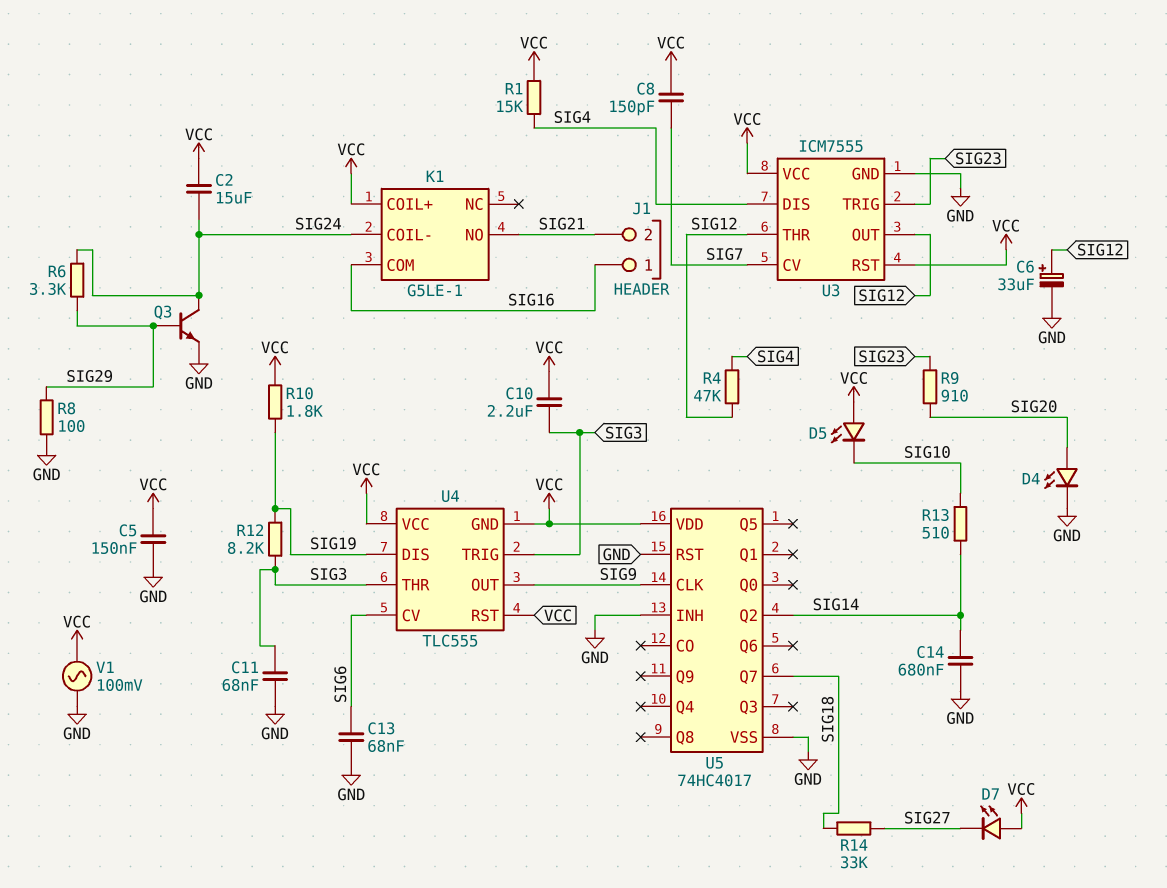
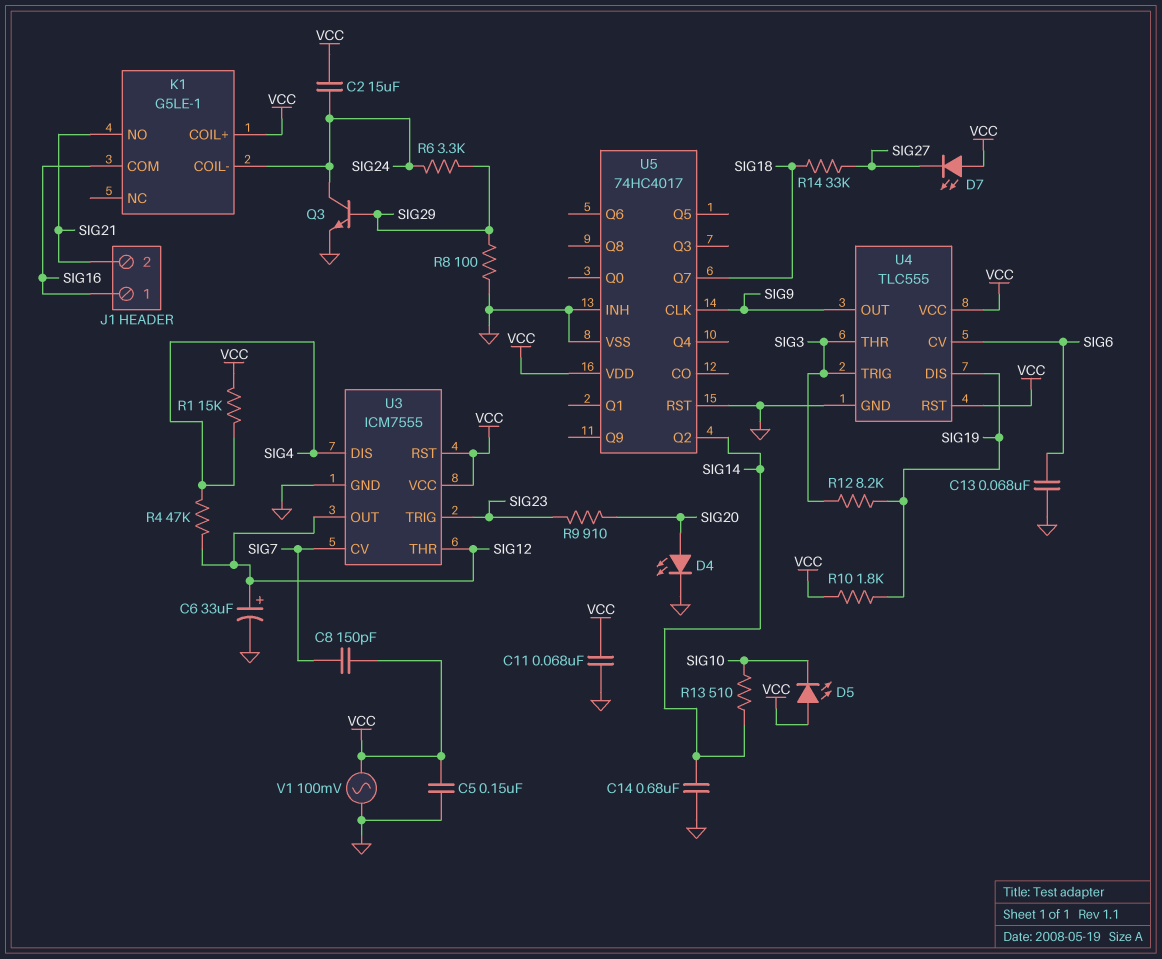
C10: 2.2uF (SIG3, VCC) -> none
C11: 68nF (GND, SIG3) -> 68nF (GND, VCC)
U4 pin GND: VCC -> GND

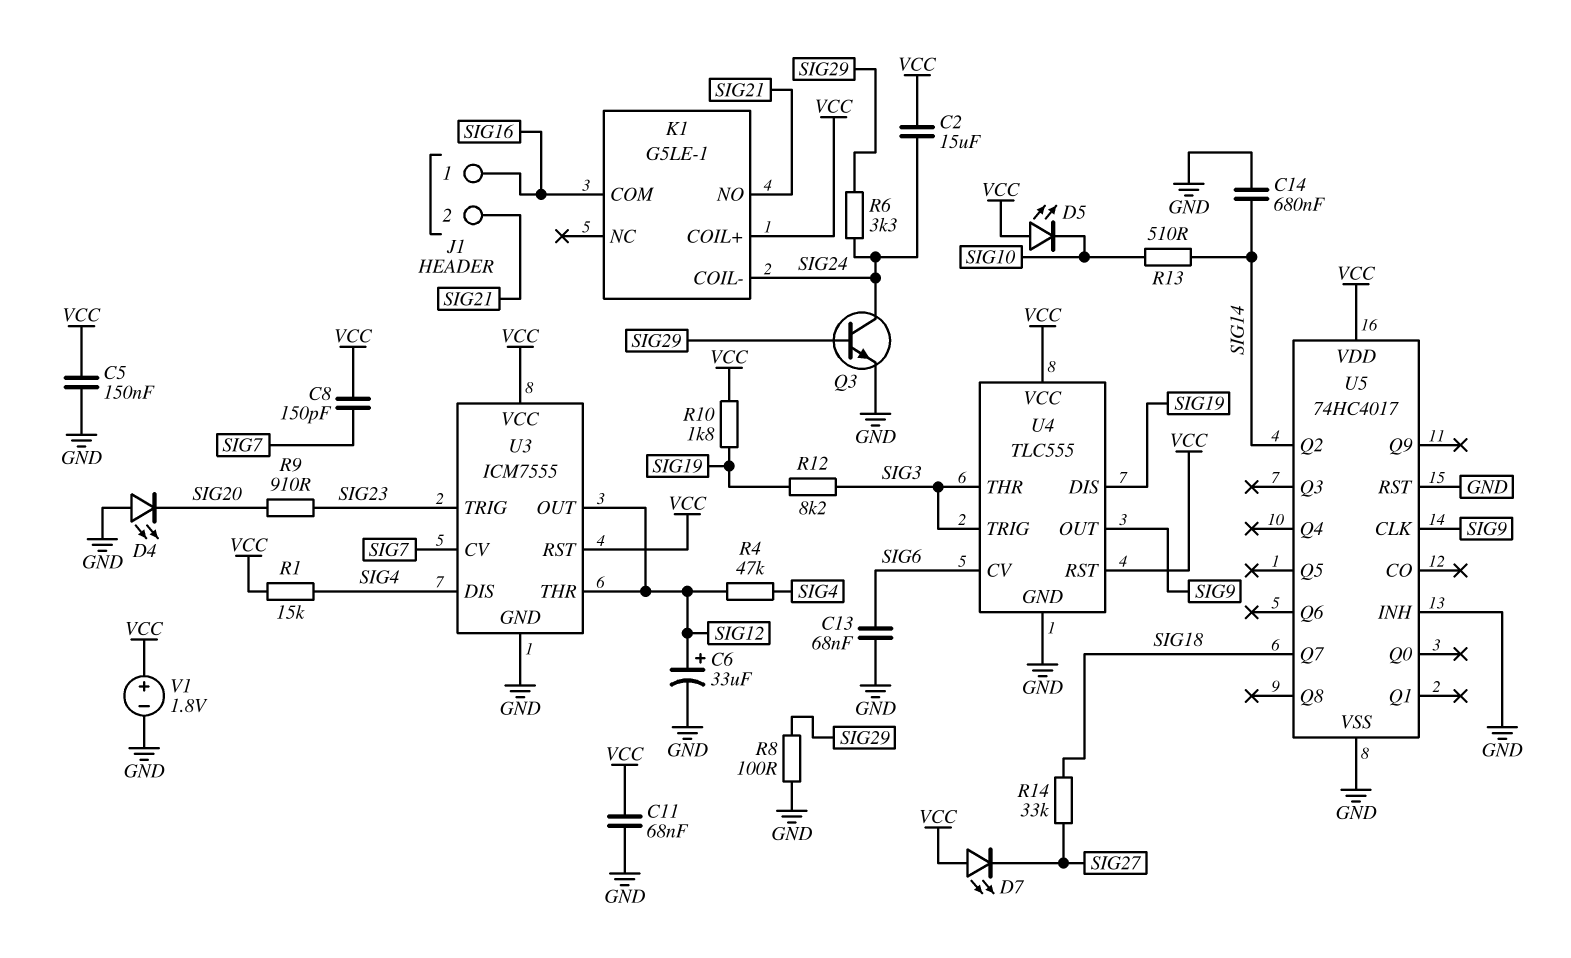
D4: LED (A SIG20, K GND) -> LED (A GND, K SIG20)
V1: AC 100mV (GND, VCC) -> 1.8V (plus VCC, minus GND)

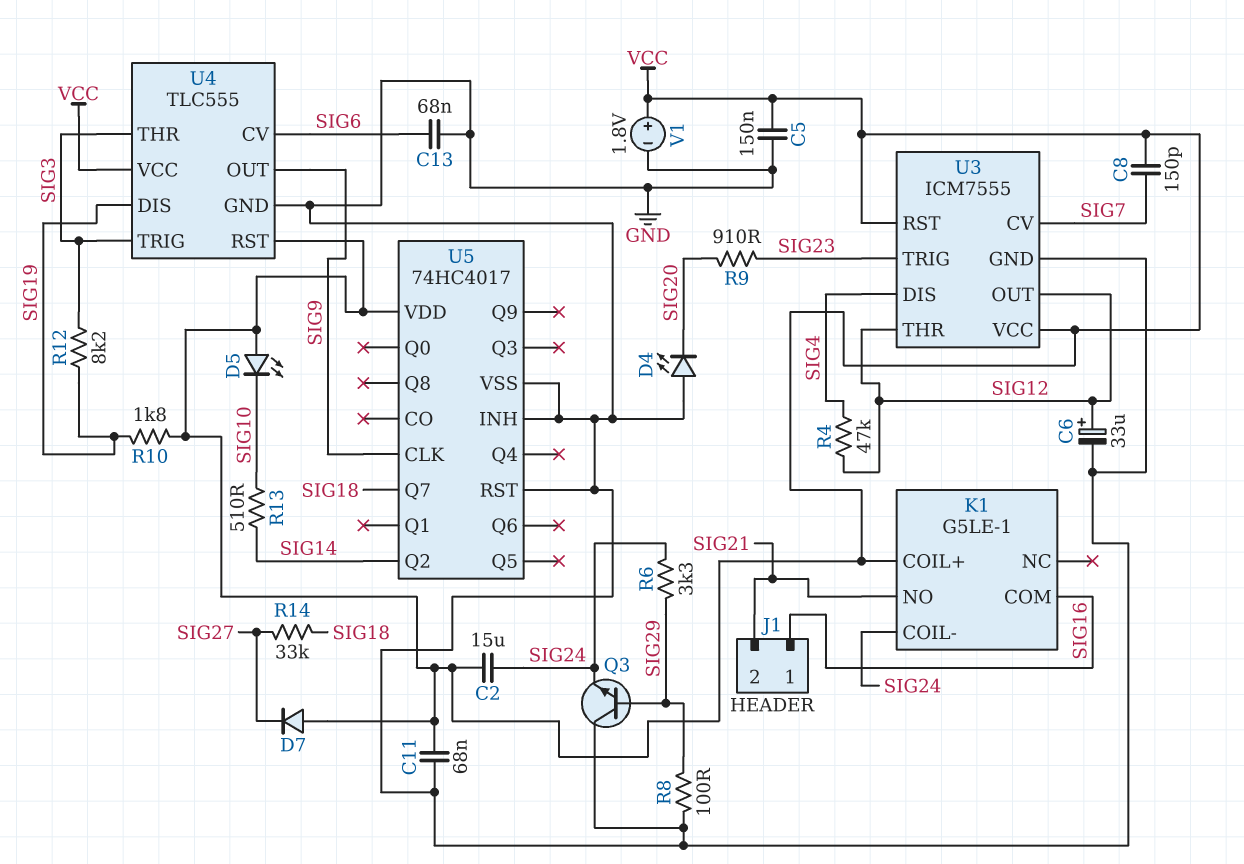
C14: 680nF (GND, SIG14) -> none
D7: LED (A VCC, K SIG27) -> diode (A VCC, K SIG27)
Q3: NPN (B SIG29, C SIG24, E GND) -> NPN (B SIG29, C GND, E SIG24)
R1: 15k (SIG4, VCC) -> none

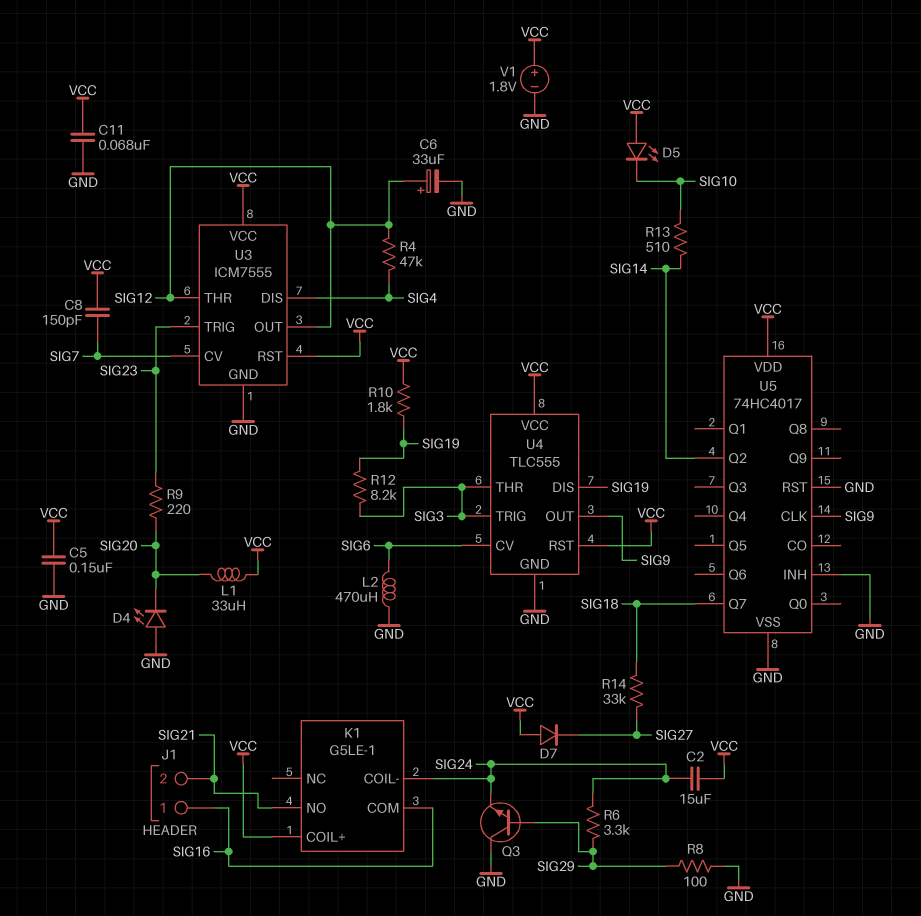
C13: 68nF (GND, SIG6) -> none
L1: none -> 33uH (SIG20, VCC)
L2: none -> 470uH (GND, SIG6)
R9: 910 (SIG20, SIG23) -> 220 (SIG20, SIG23)

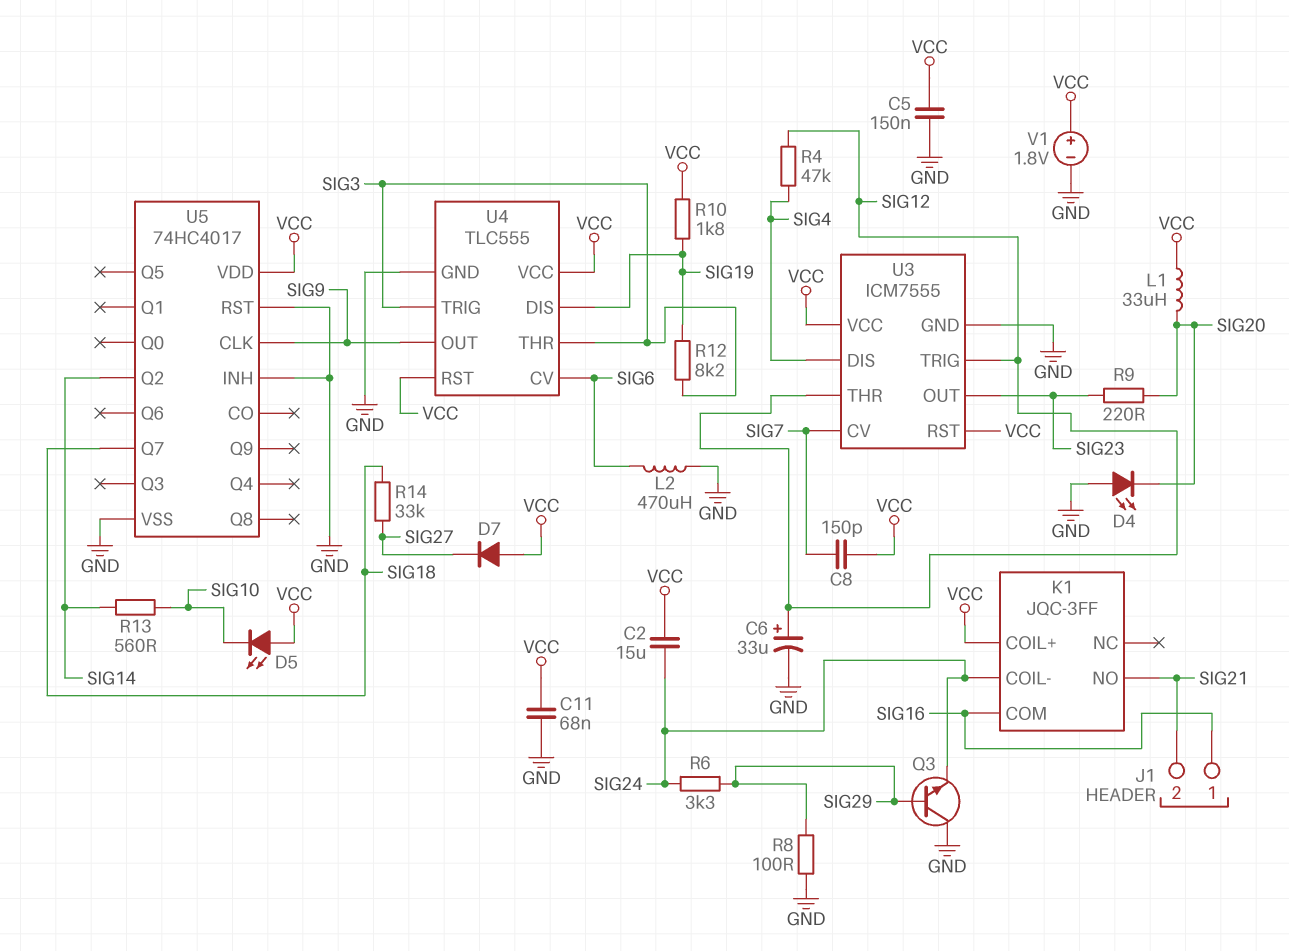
K1: G5LE-1 -> JQC-3FF
R13: 510 (SIG10, SIG14) -> 560 (SIG10, SIG14)
U3 pin OUT: SIG12 -> SIG23
U3 pin TRIG: SIG23 -> SIG12

